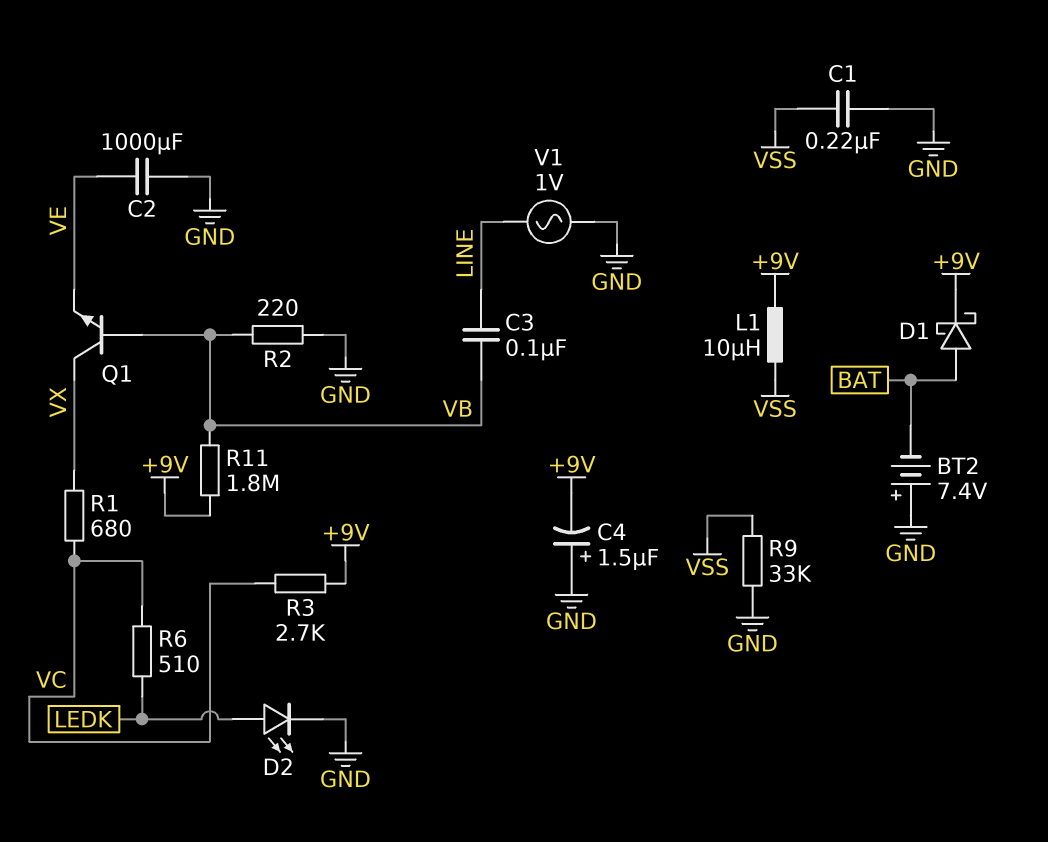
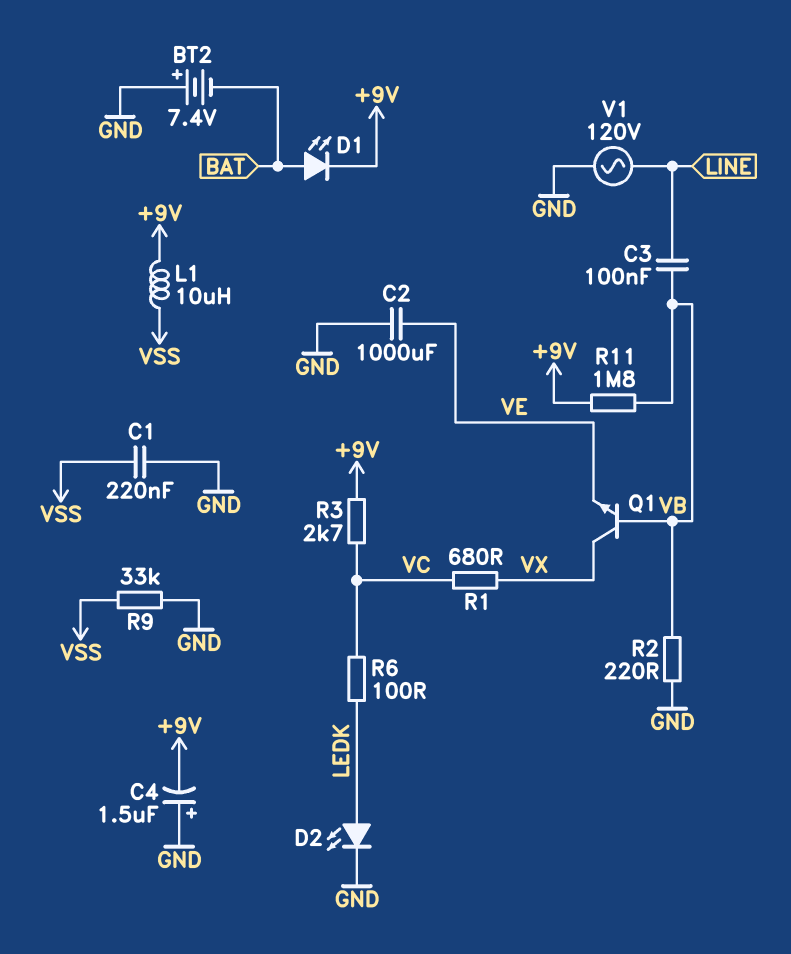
D1: schottky (A BAT, K +9V) -> LED (A BAT, K +9V)
R6: 510 (LEDK, VC) -> 100 (LEDK, VC)
V1: AC 1V (GND, LINE) -> AC 120V (GND, LINE)

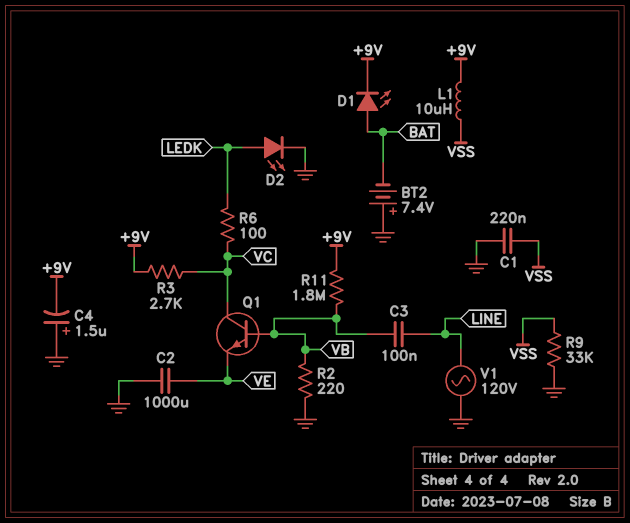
Q1: NPN (B VB, C VX, E VE) -> NPN (B VB, C VC, E VE)
R1: 680 (VC, VX) -> none

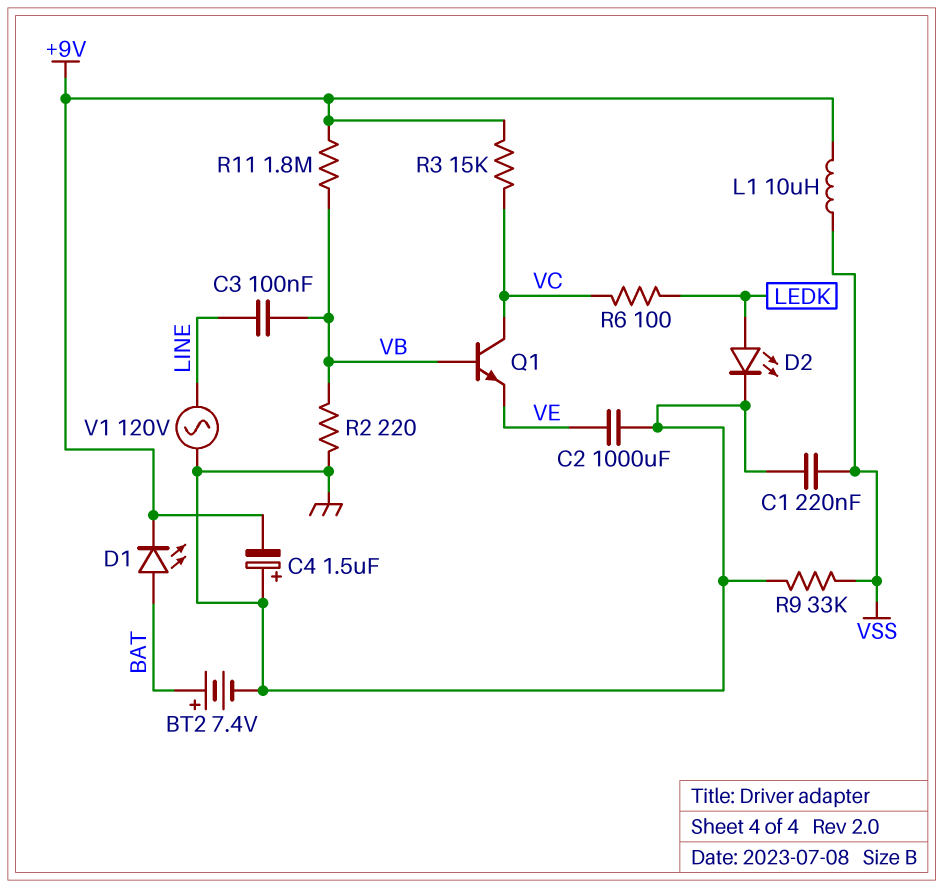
BT2: 7.4V (plus GND, minus BAT) -> 7.4V (plus BAT, minus GND)
R3: 2.7k (+9V, VC) -> 15k (+9V, VC)

